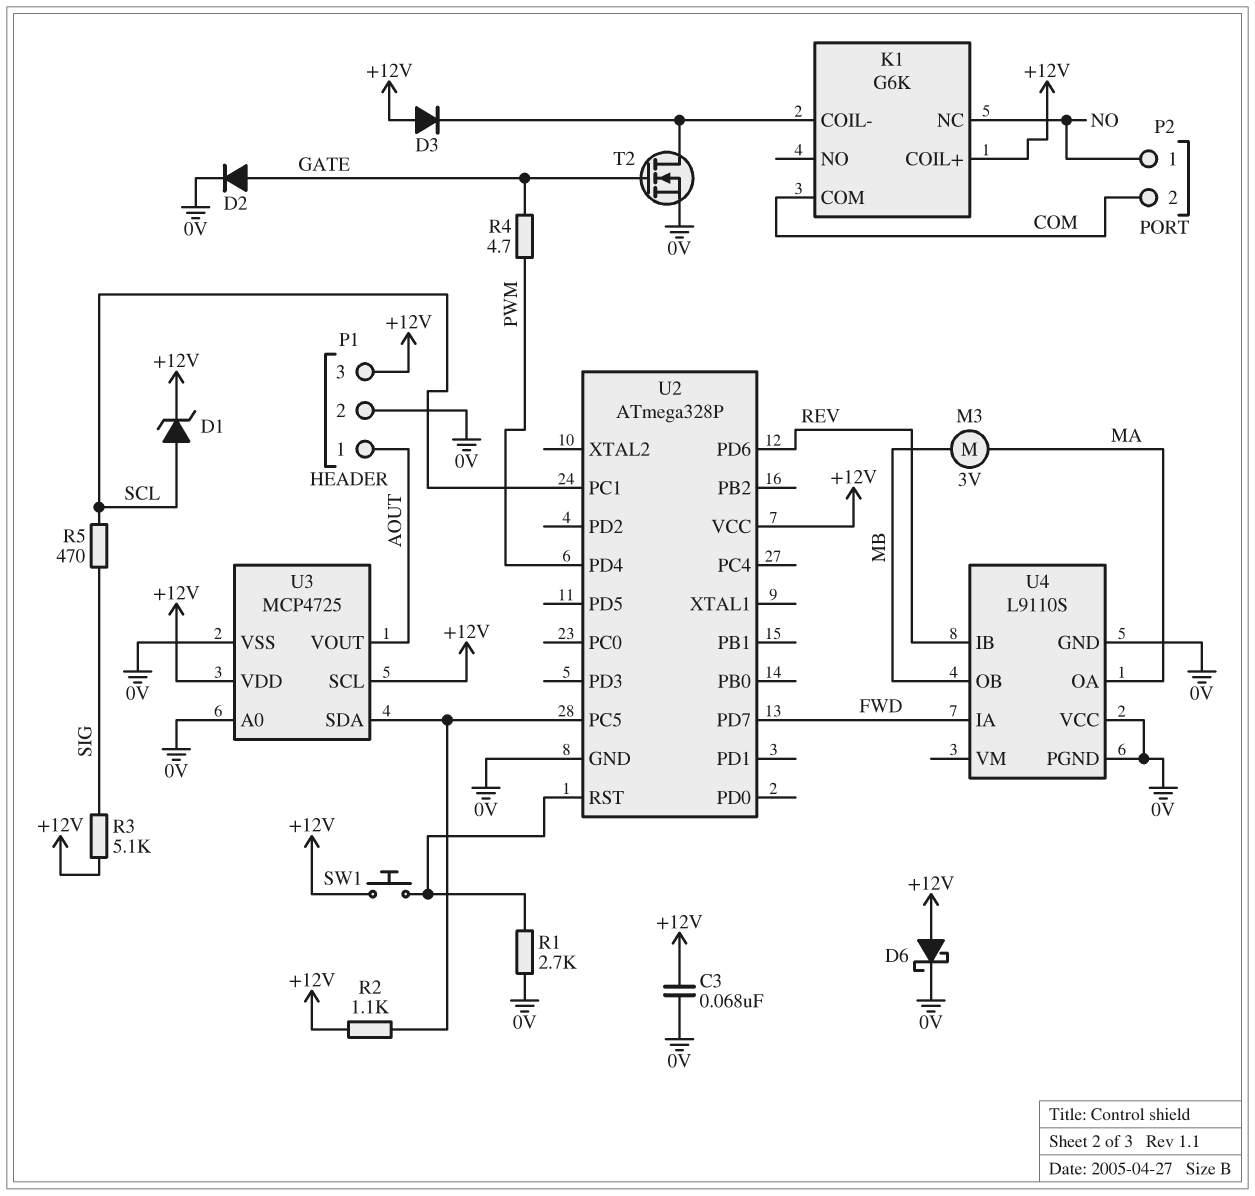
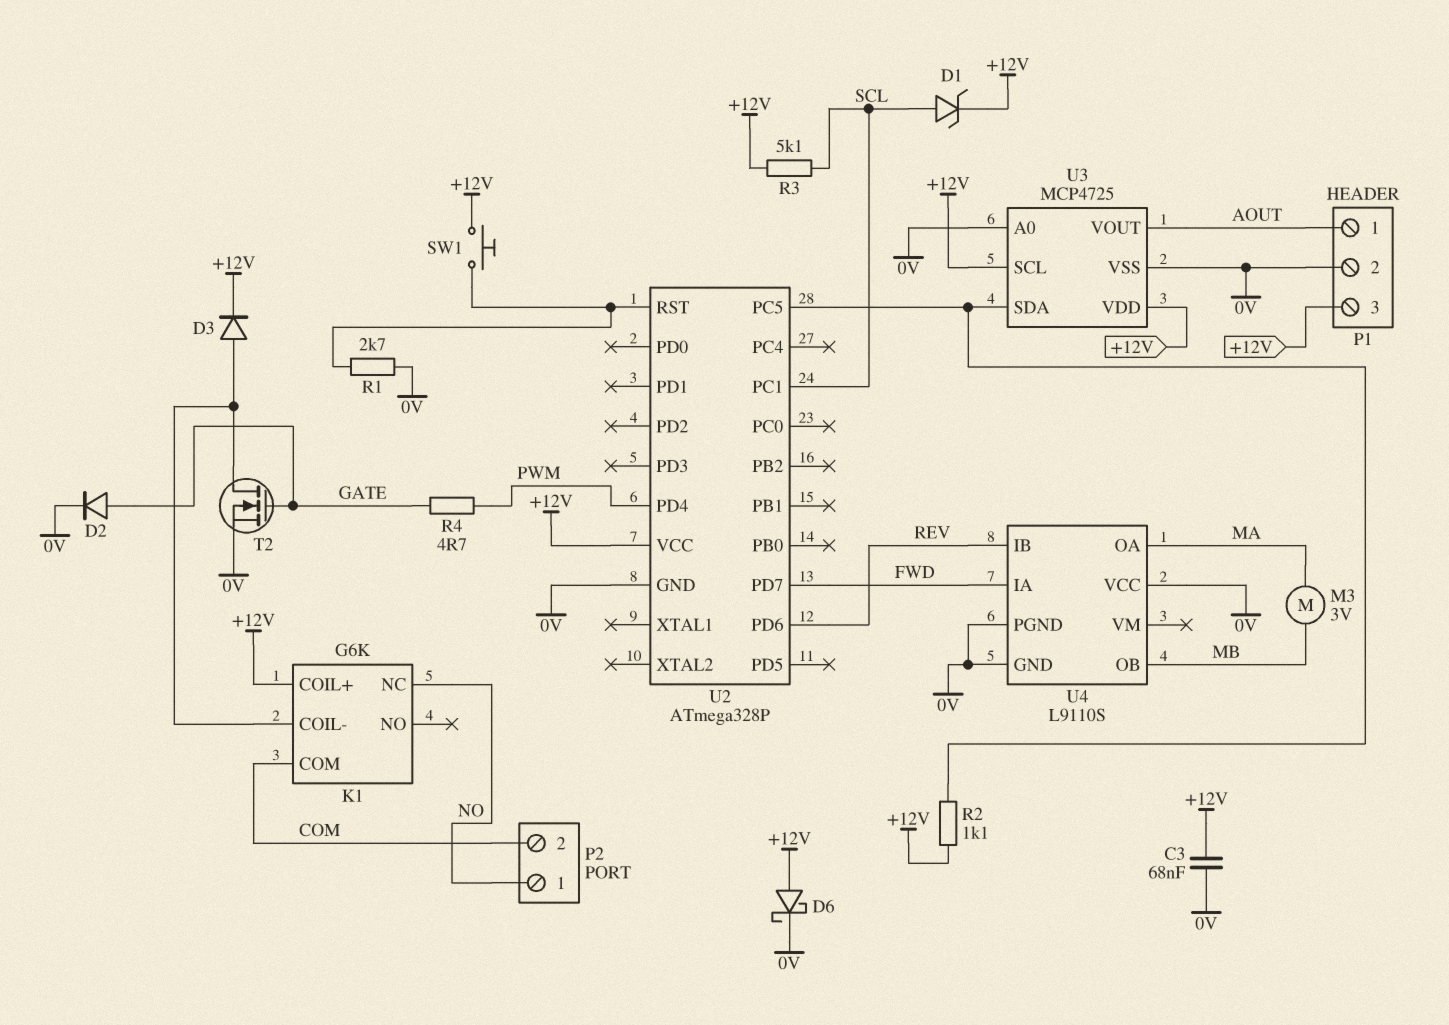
D3: diode (A +12V, K K1/COIL-) -> diode (A K1/COIL-, K +12V)
R3: 5.1k (+12V, SIG) -> 5.1k (+12V, SCL)
R5: 470 (SCL, SIG) -> none

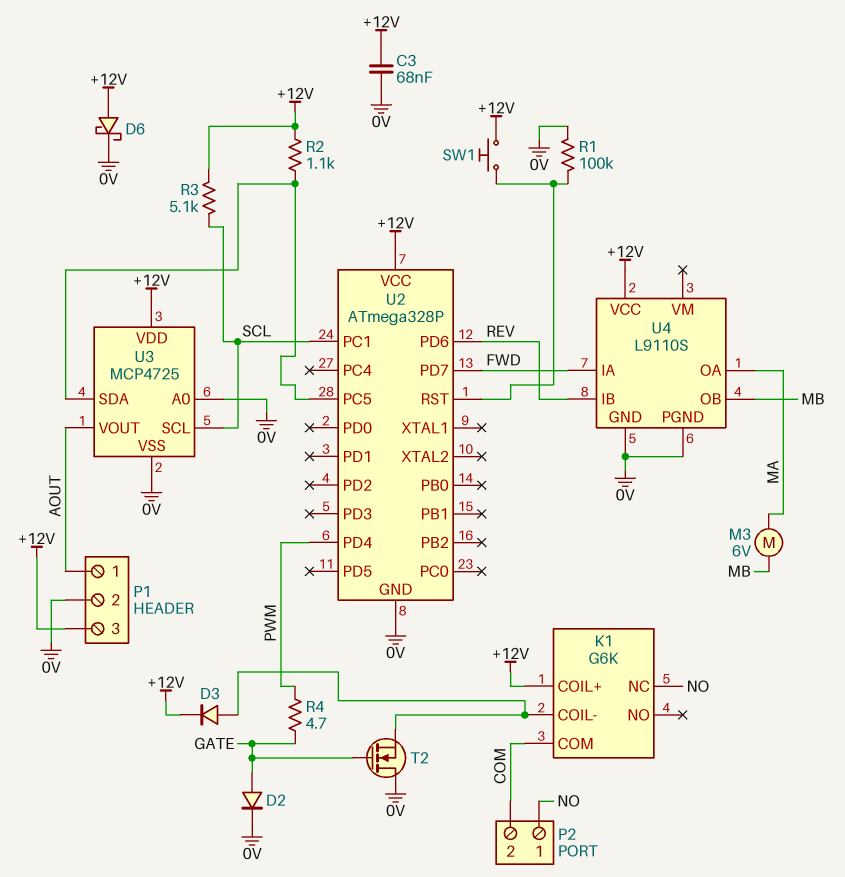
D1: zener (A SCL, K +12V) -> none
M3: motor 3V (MA, MB) -> motor 6V (MA, MB)
R1: 2.7k (0V, U2/RST) -> 100k (0V, U2/RST)
T2: NMOS (G GATE, D K1/COIL-, S 0V) -> NMOS (G GATE, D 0V, S K1/COIL-)
U3 pin SCL: +12V -> SCL
U4 pin VCC: 0V -> +12V

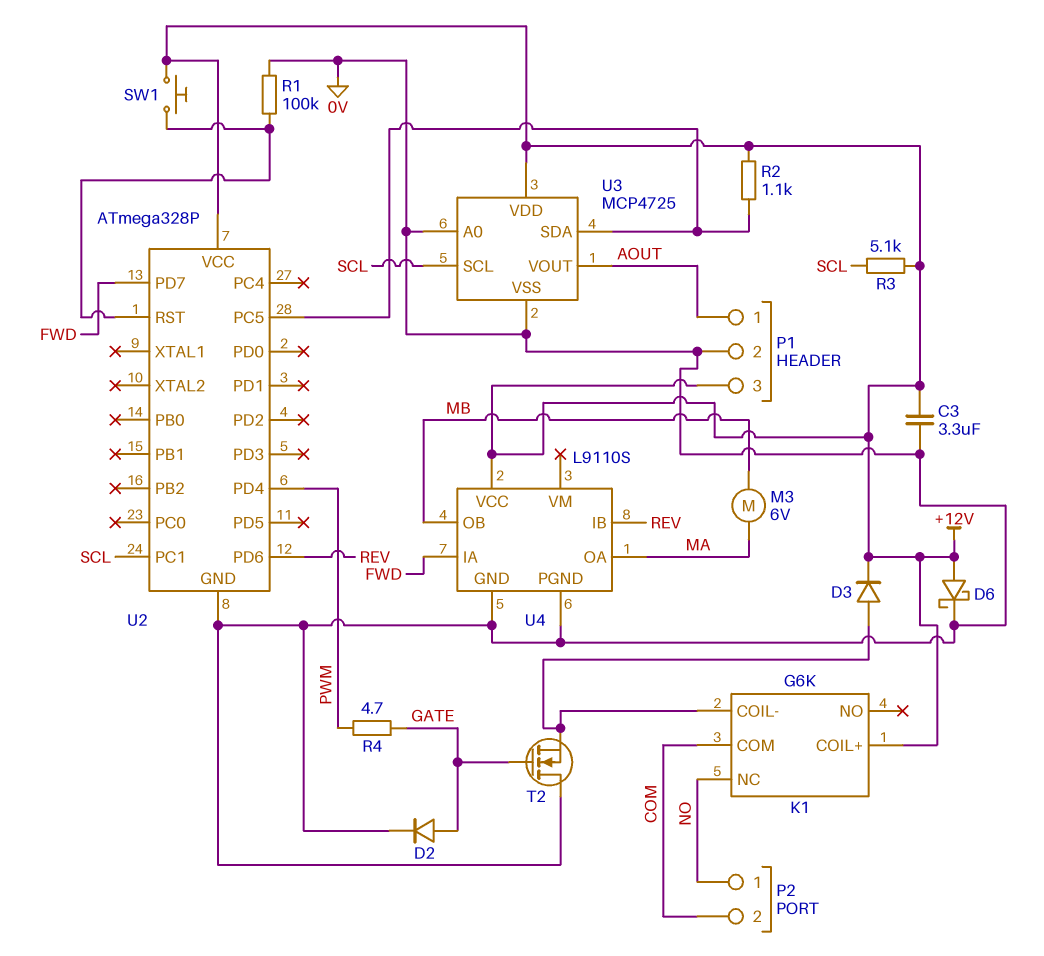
C3: 68nF (+12V, 0V) -> 3.3uF (+12V, 0V)

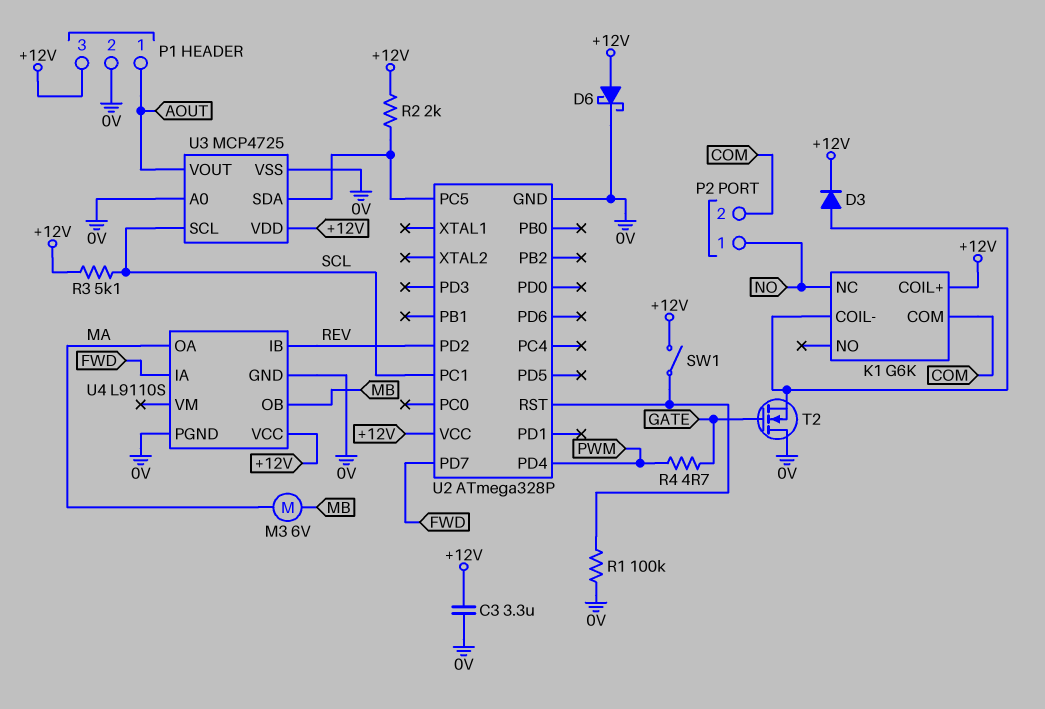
D2: diode (A GATE, K 0V) -> none
R2: 1.1k (+12V, U2/PC5) -> 2k (+12V, U2/PC5)
SW1: button (+12V, U2/RST) -> switch (+12V, U2/RST)
U2 pin PD2: none -> REV
U2 pin PD6: REV -> none

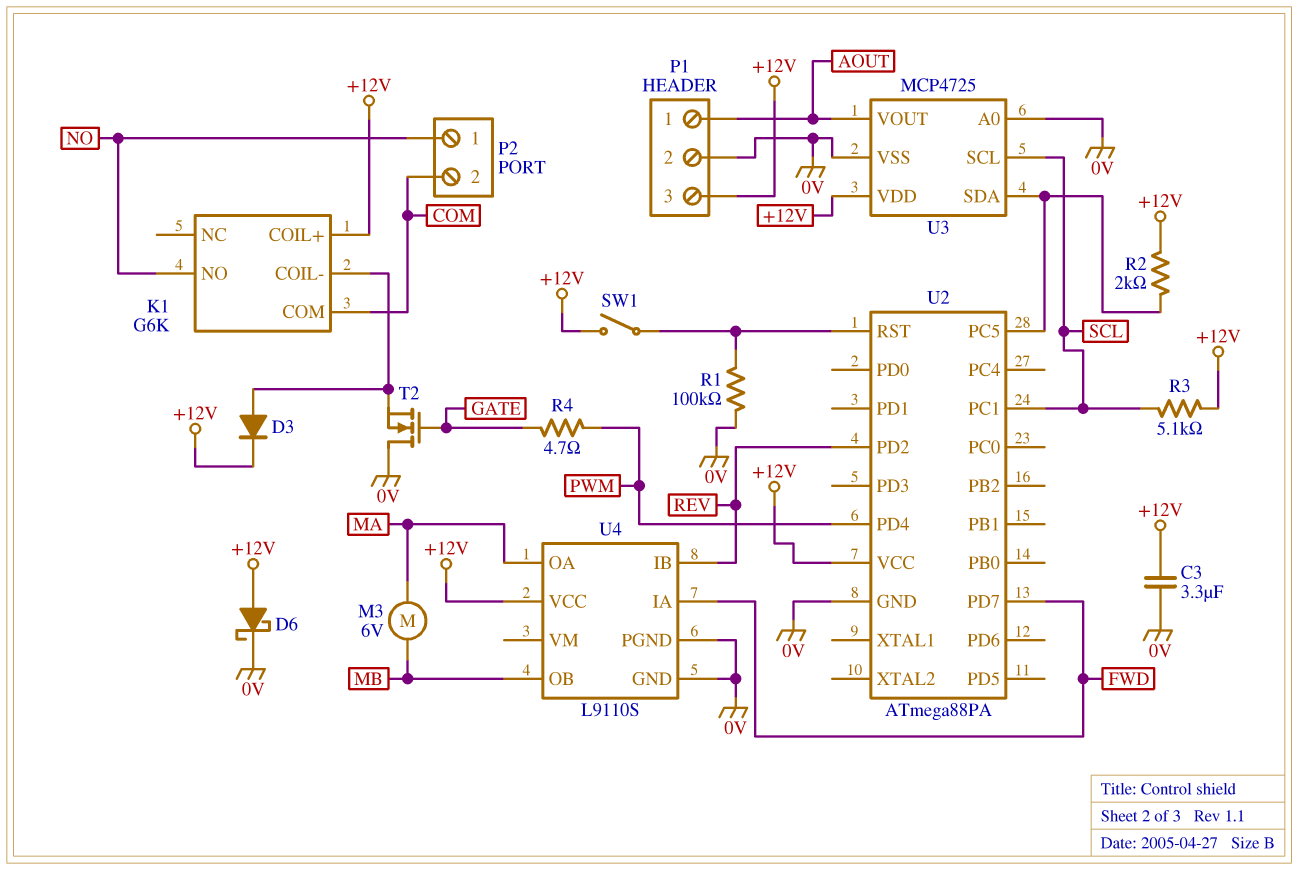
K1 pin NC: NO -> none
K1 pin NO: none -> NO
U2: ATmega328P -> ATmega88PA

